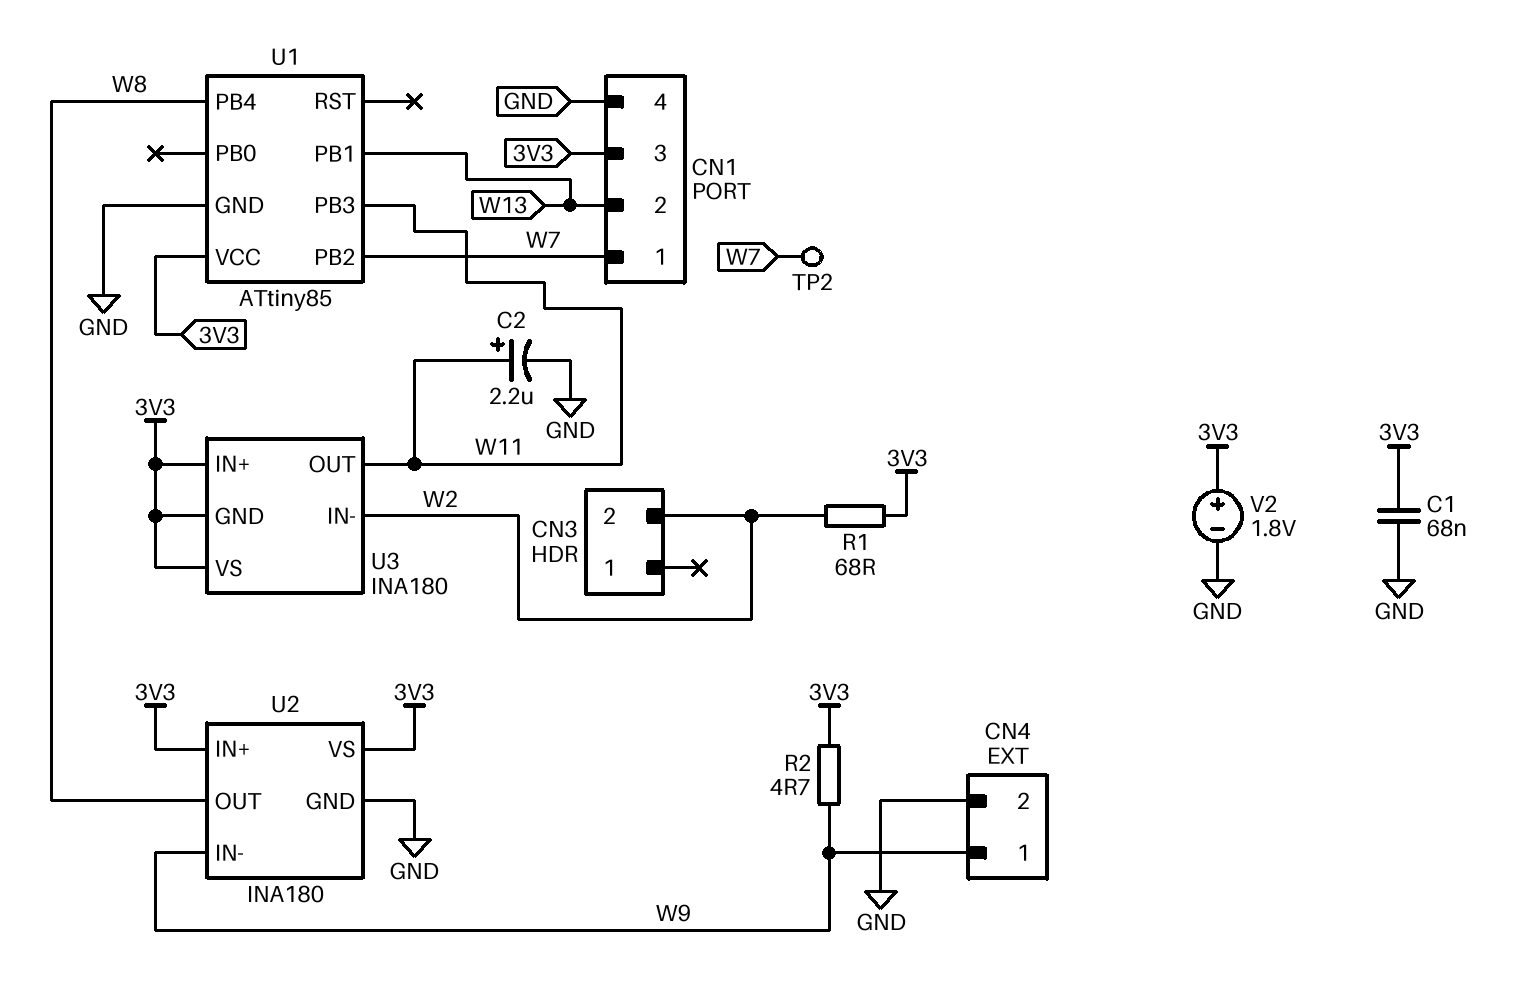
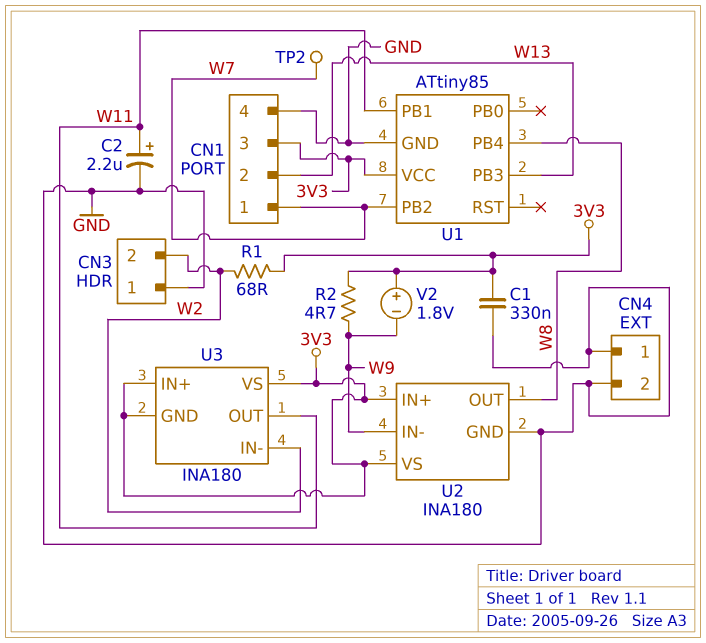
C1: 68nF (3V3, GND) -> 330nF (3V3, GND)
CN3 pin 1: none -> GND
CN4 pin 1: W9 -> GND
U1 pin PB1: W13 -> W11
U1 pin PB3: W11 -> W13
V2: 1.8V (plus 3V3, minus GND) -> 1.8V (plus 3V3, minus W9)

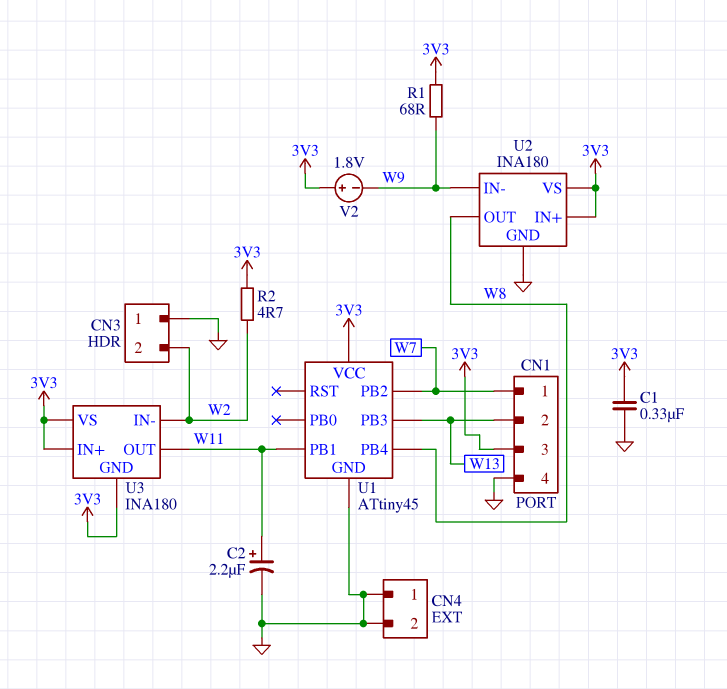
R1: 68 (3V3, W2) -> 68 (3V3, W9)
R2: 4.7 (3V3, W9) -> 4.7 (3V3, W2)
TP2: test point (W7) -> none
U1: ATtiny85 -> ATtiny45

